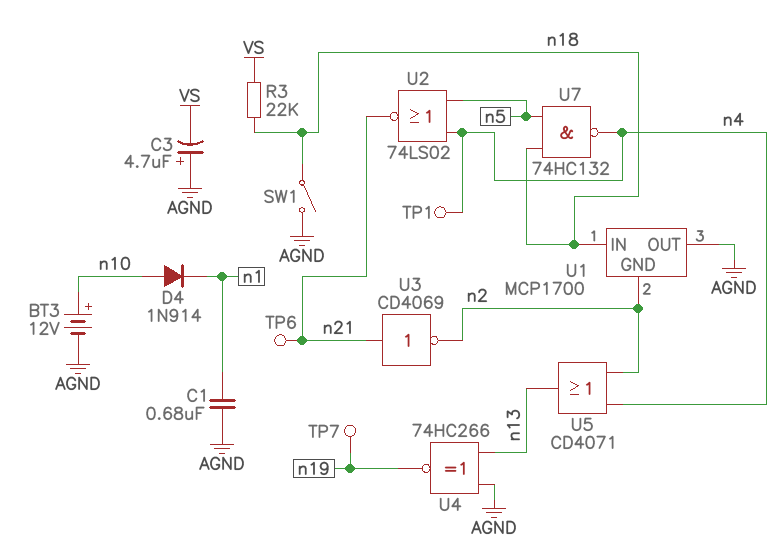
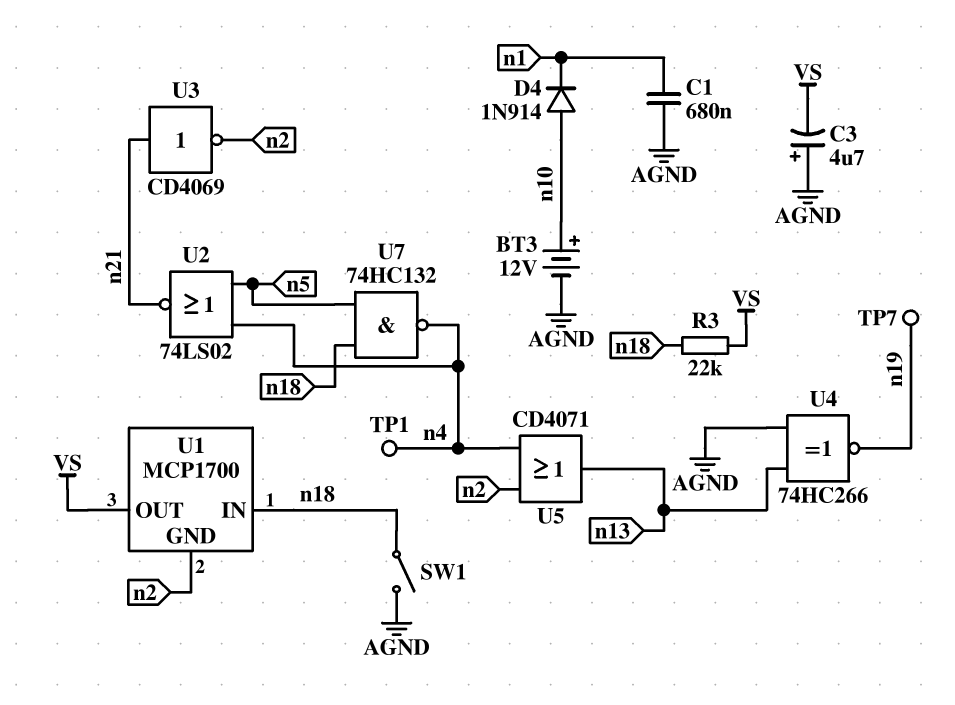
TP6: test point (n21) -> none
U1 pin OUT: AGND -> VS

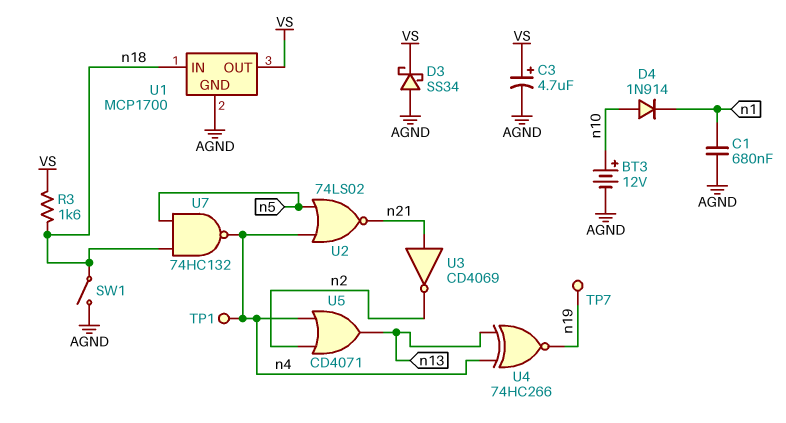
C3: 4.7uF (plus AGND, minus VS) -> 4.7uF (plus VS, minus AGND)
D3: none -> schottky SS34 (A AGND, K VS)
R3: 22k (VS, n18) -> 1.6k (VS, n18)
U1 pin GND: n2 -> AGND
U4: XNOR 74HC266 (in AGND, in n13, out n19) -> XNOR 74HC266 (in n4, in n13, out n19)

